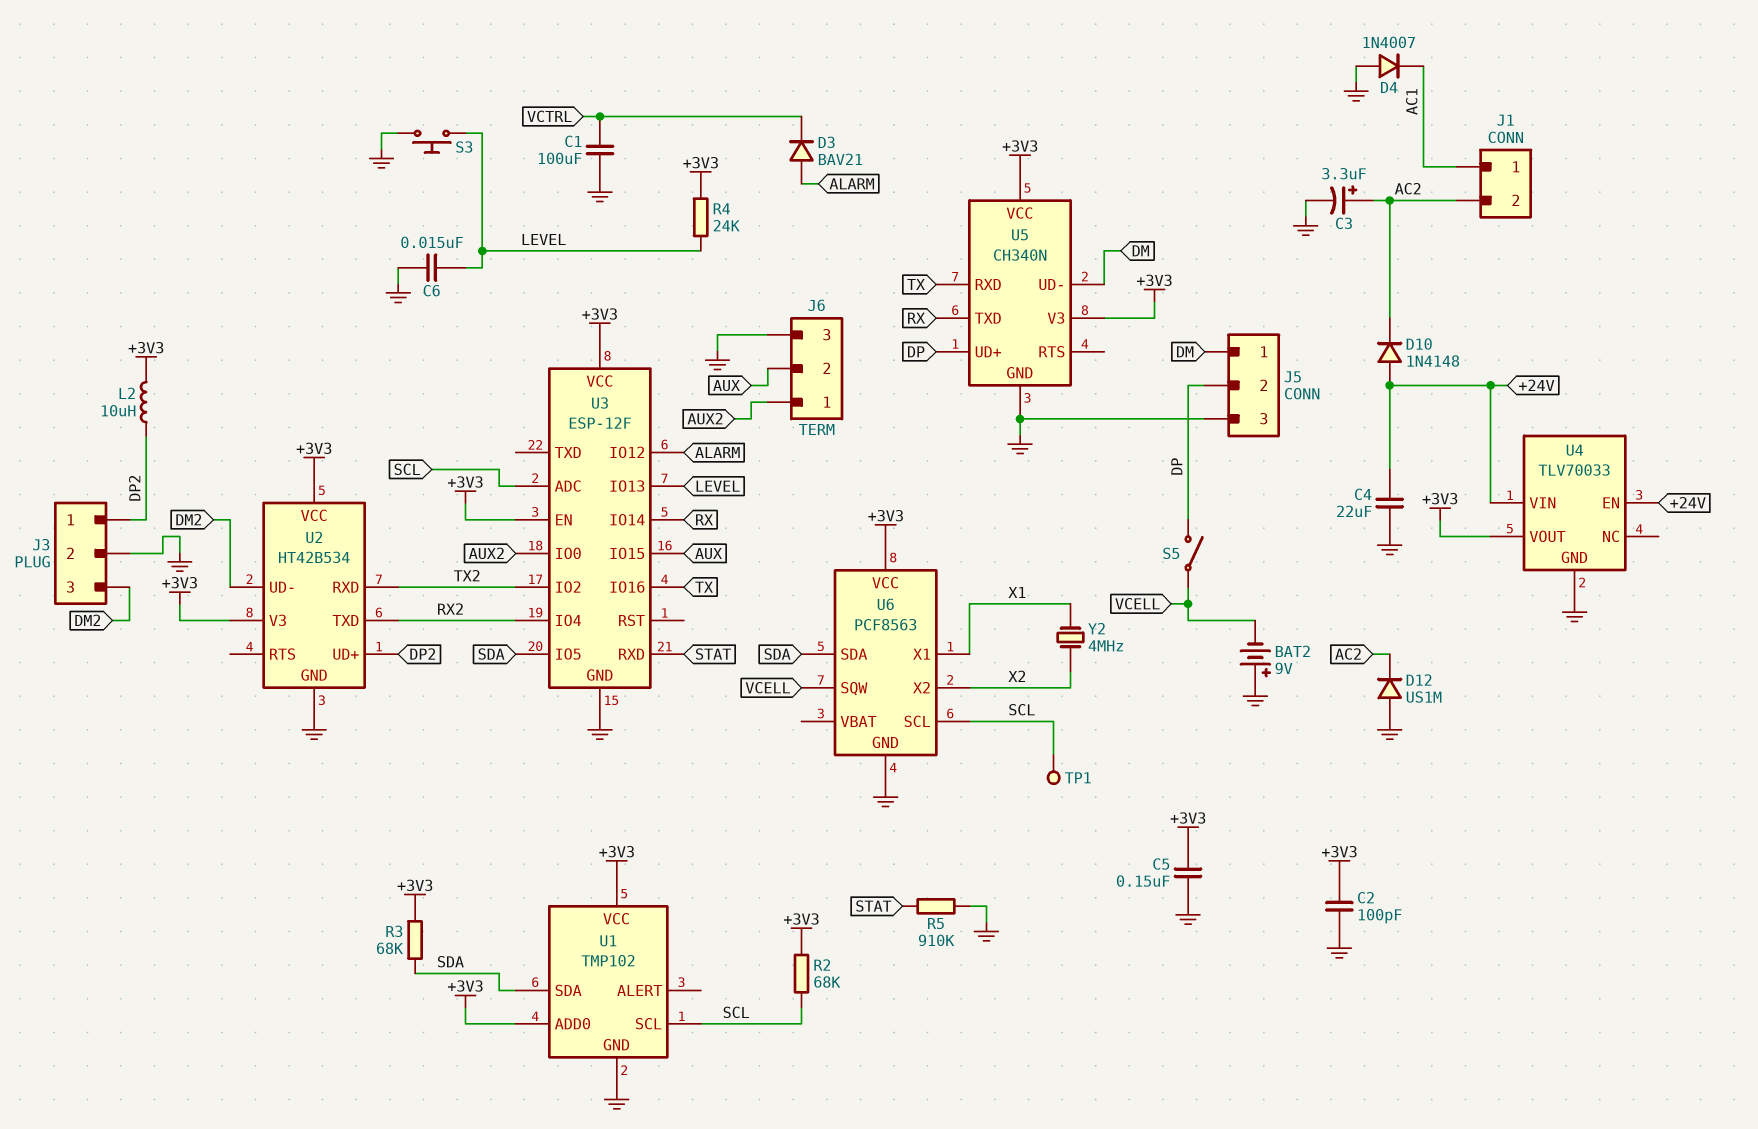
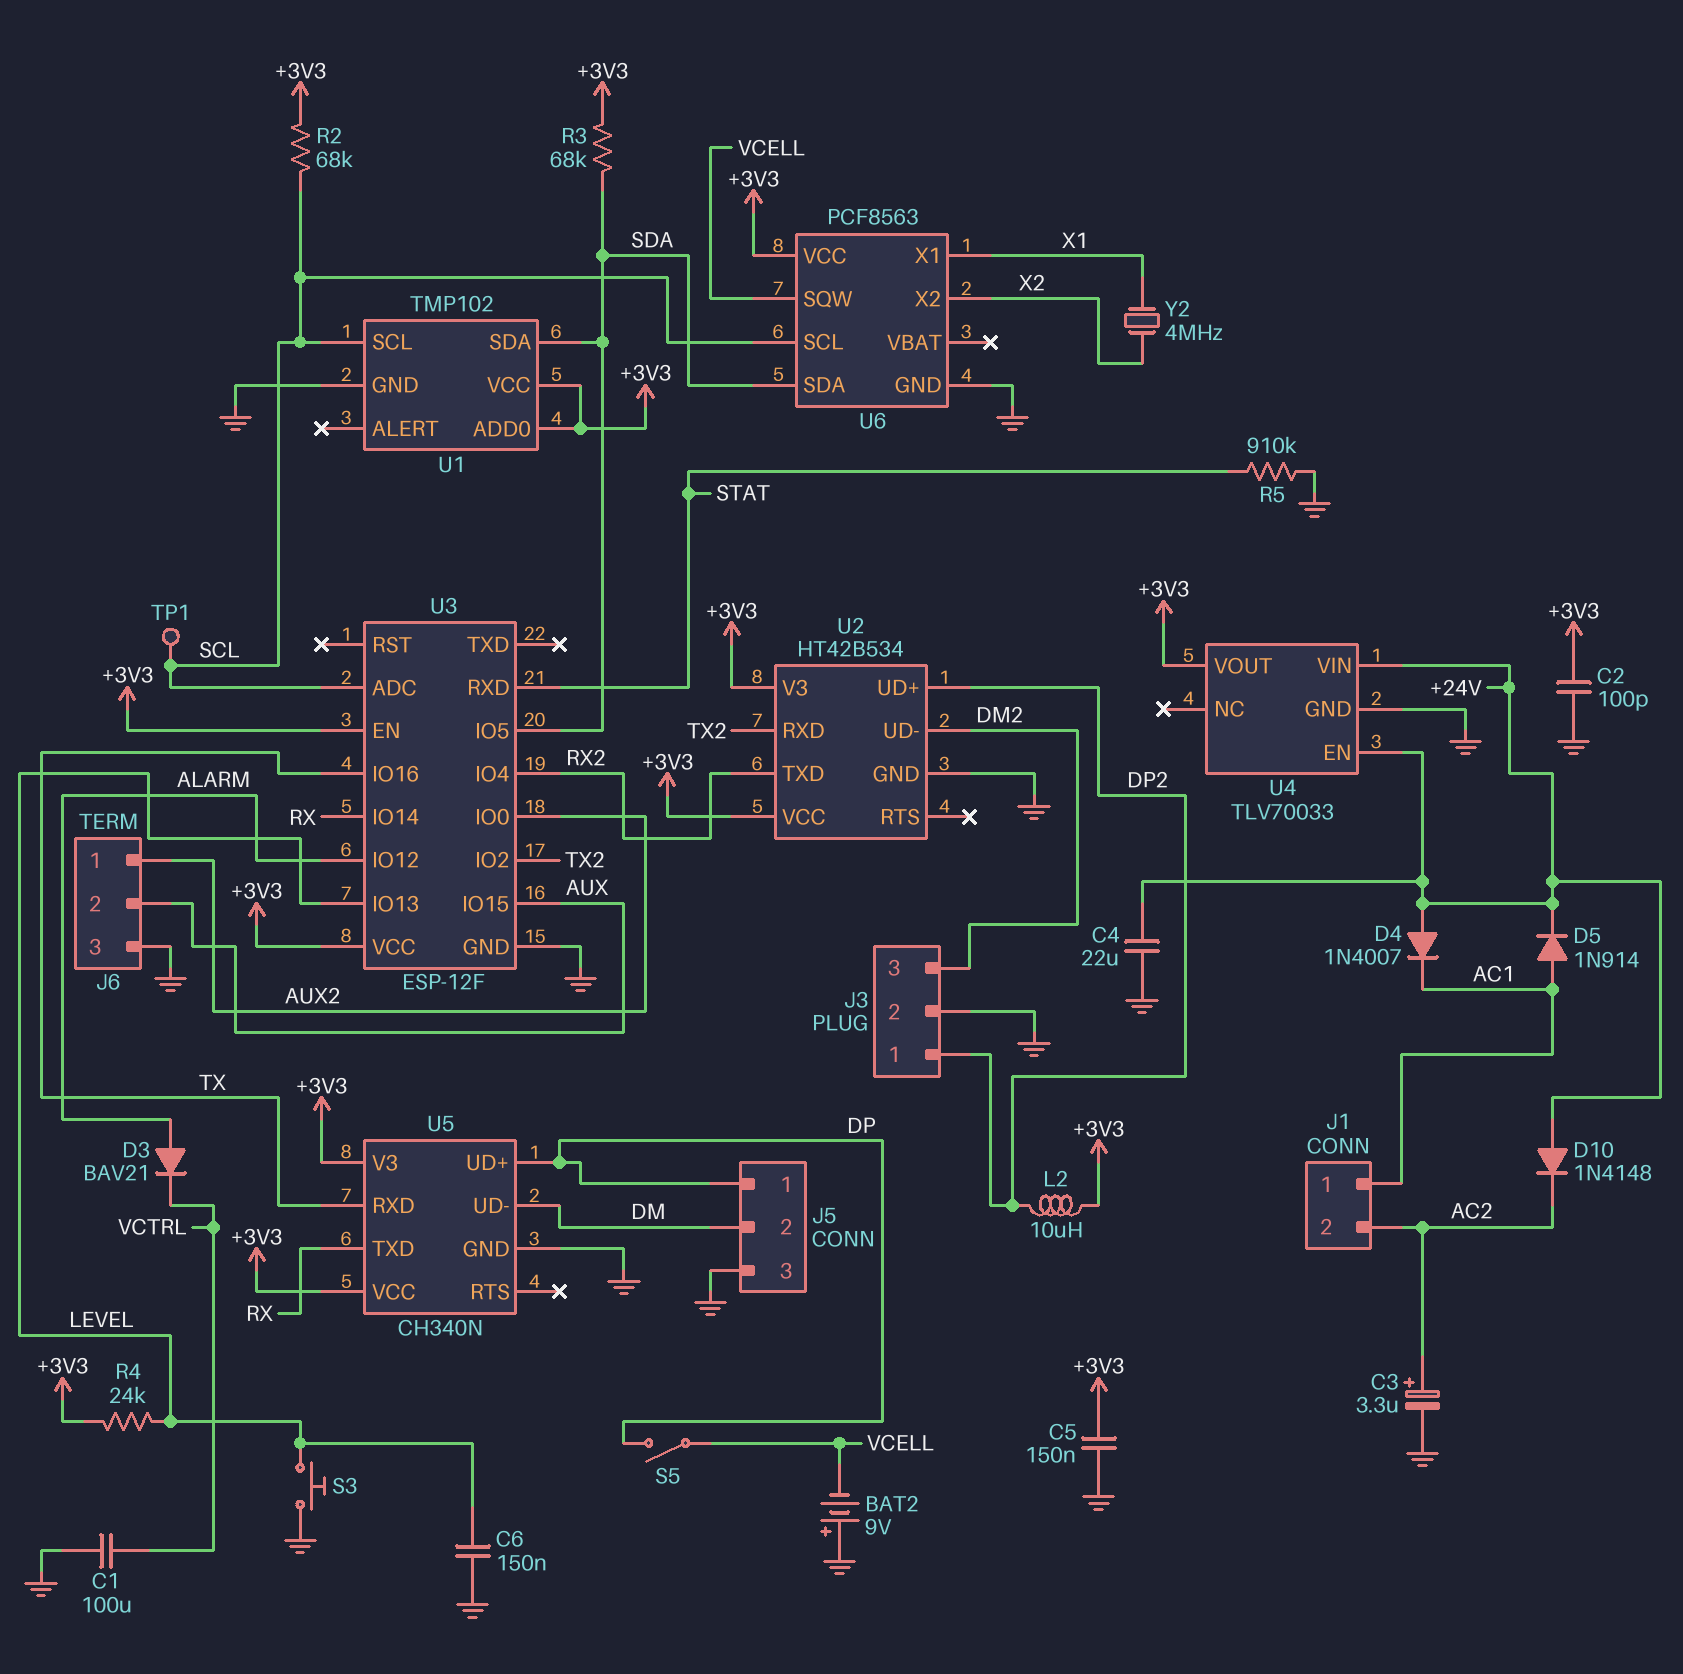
C6: 15nF (GND, LEVEL) -> 150nF (GND, LEVEL)
D4: diode 1N4007 (A GND, K AC1) -> diode 1N4007 (A +24V, K AC1)
D5: none -> diode 1N914 (A AC1, K +24V)
D12: diode US1M (A GND, K AC2) -> none
J5 pin 1: DM -> DP
J5 pin 2: DP -> DM

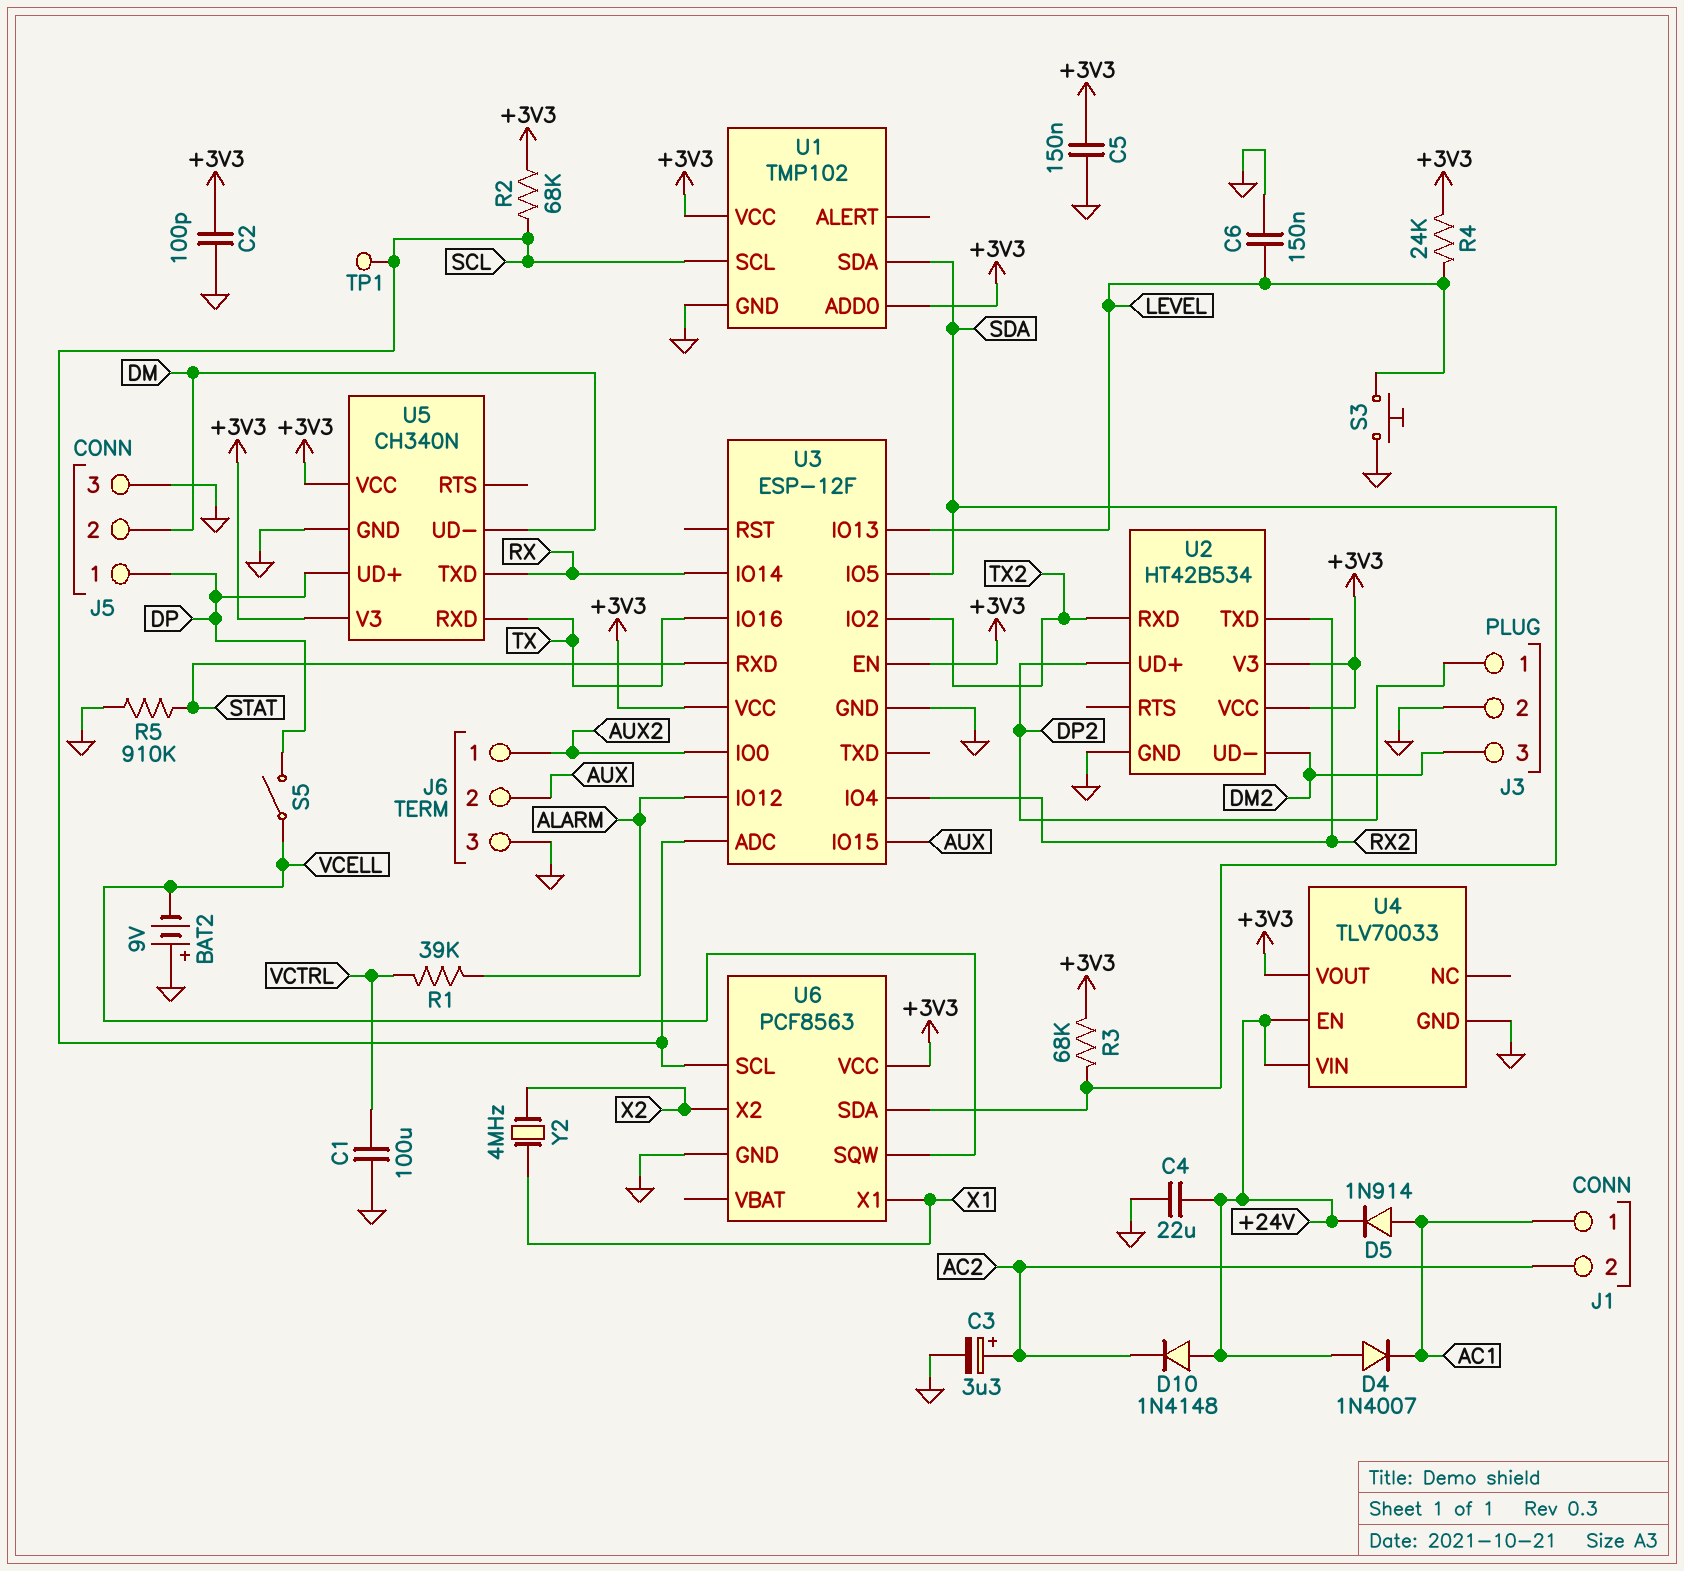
D3: diode BAV21 (A ALARM, K VCTRL) -> none
L2: 10uH (+3V3, DP2) -> none
R1: none -> 39k (ALARM, VCTRL)

